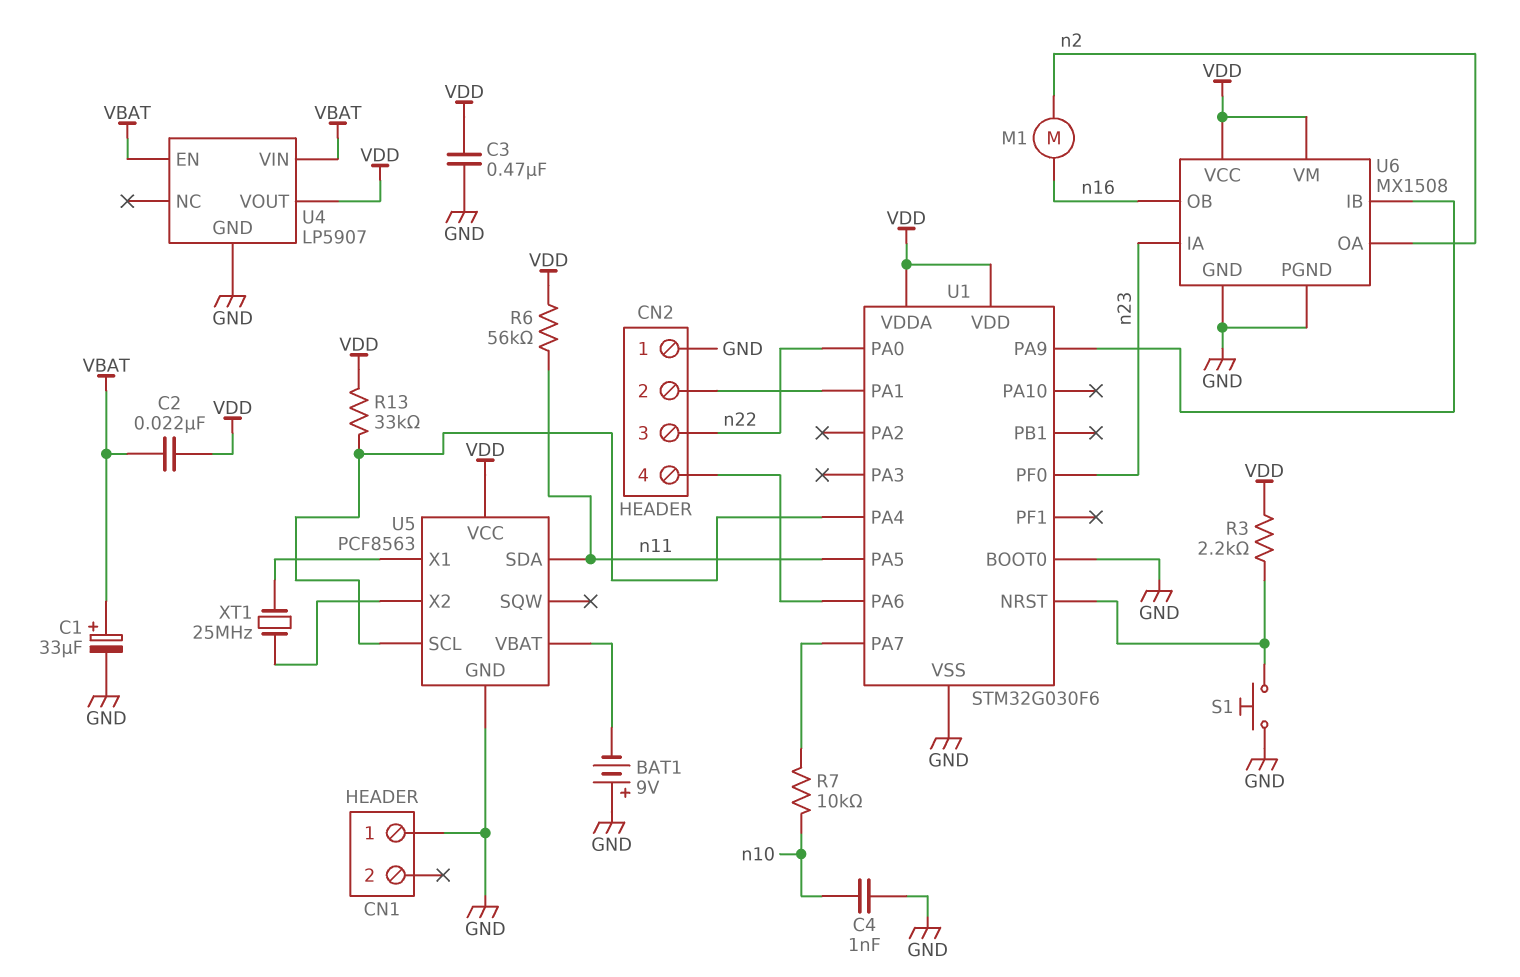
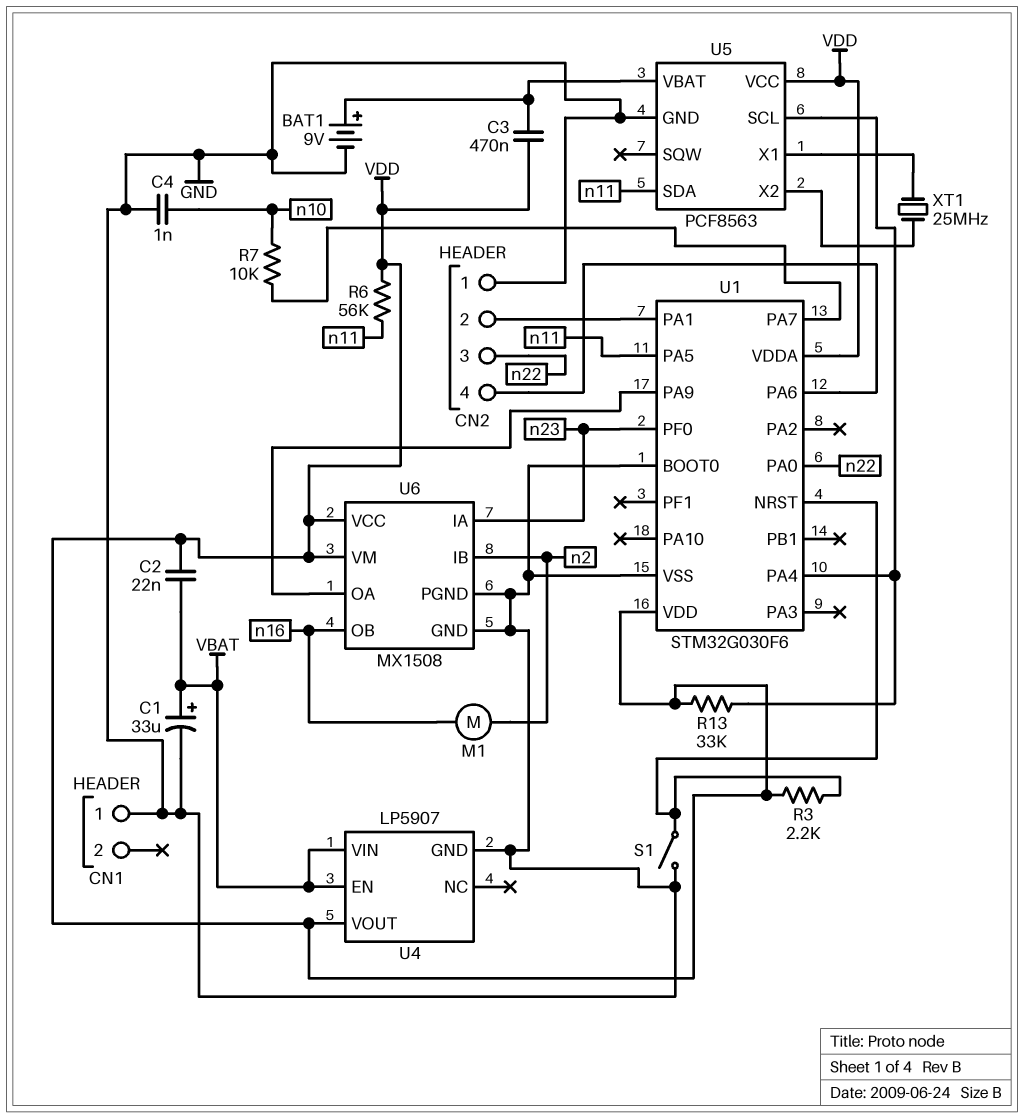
BAT1: 9V (plus GND, minus U5/VBAT) -> 9V (plus U5/VBAT, minus GND)
C3: 470nF (GND, VDD) -> 470nF (U5/VBAT, VDD)
S1: button (GND, U1/NRST) -> switch (GND, U1/NRST)
U6 pin IB: U1/PA9 -> n2
U6 pin OA: n2 -> U1/PA9

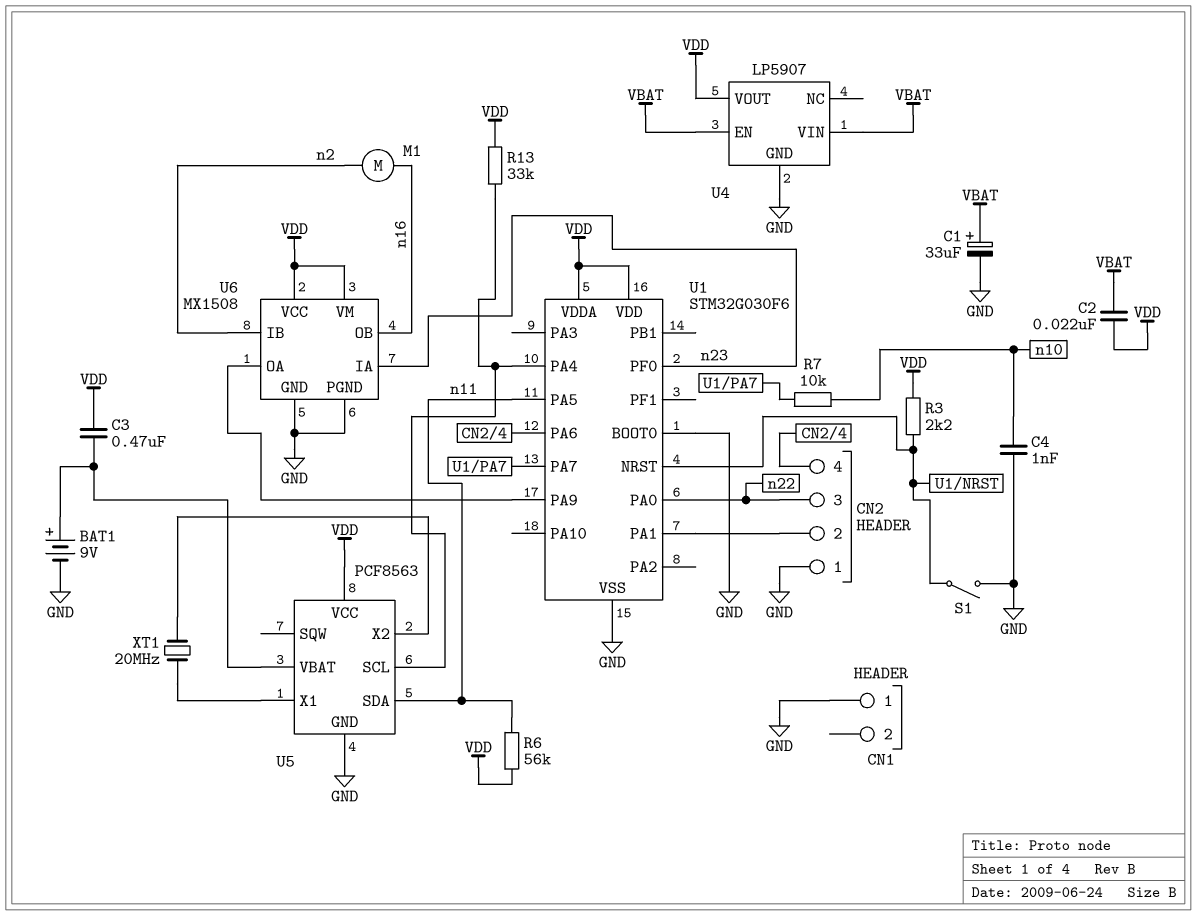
XT1: 25MHz (U5/X1, U5/X2) -> 20MHz (U5/X1, U5/X2)

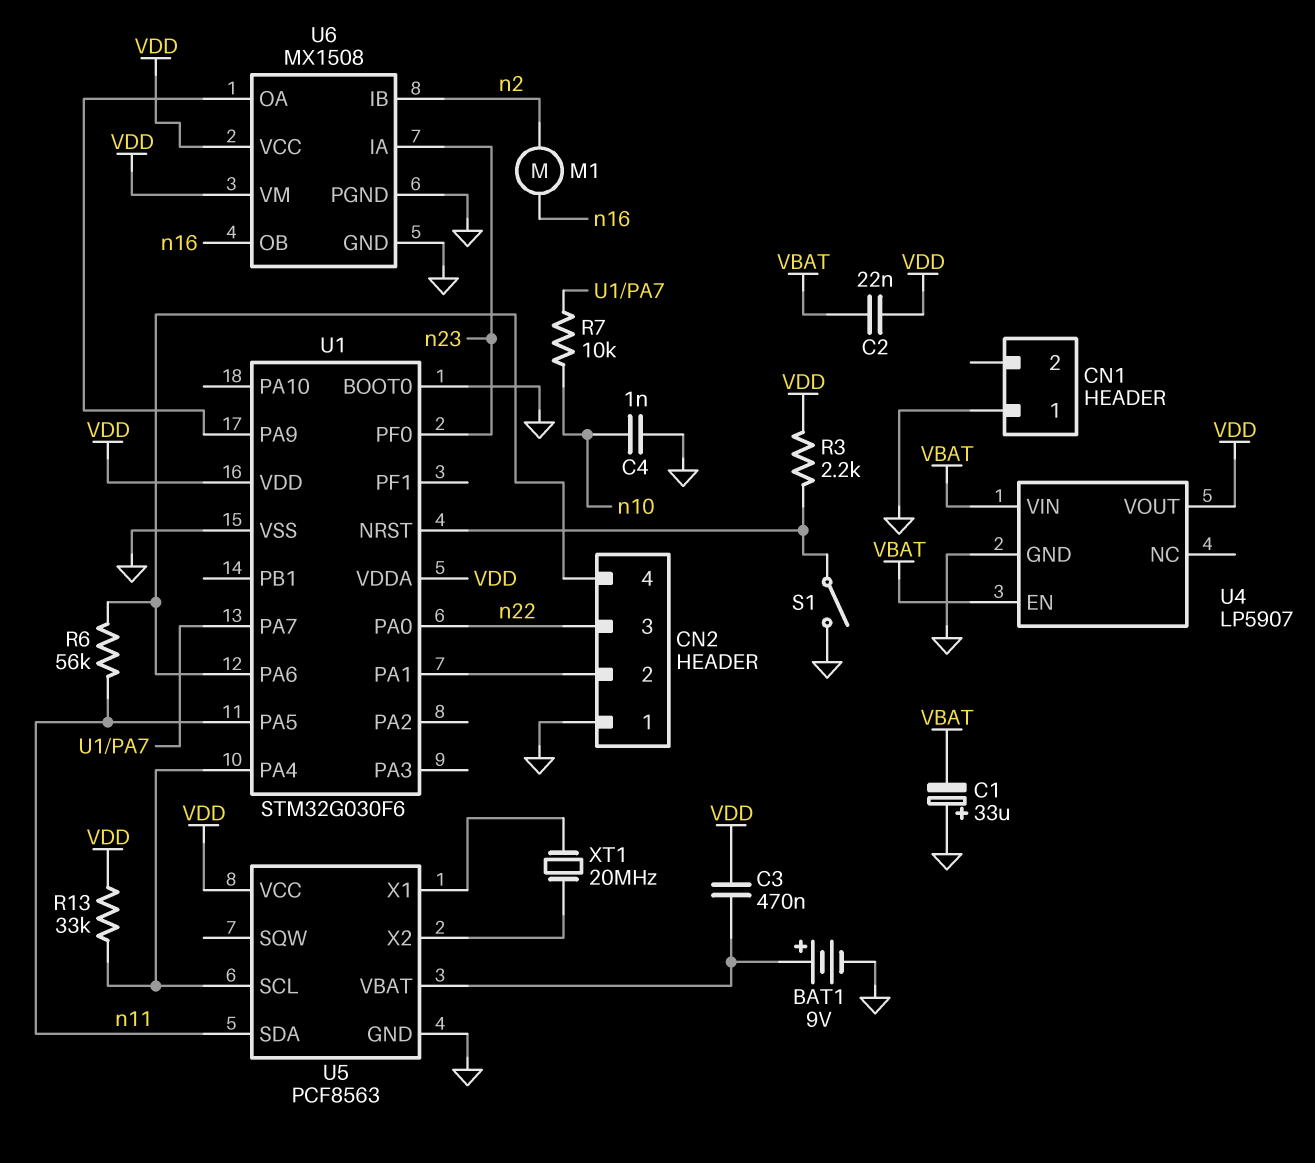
C1: 33uF (plus VBAT, minus GND) -> 33uF (plus GND, minus VBAT)
R6: 56k (VDD, n11) -> 56k (CN2/4, n11)

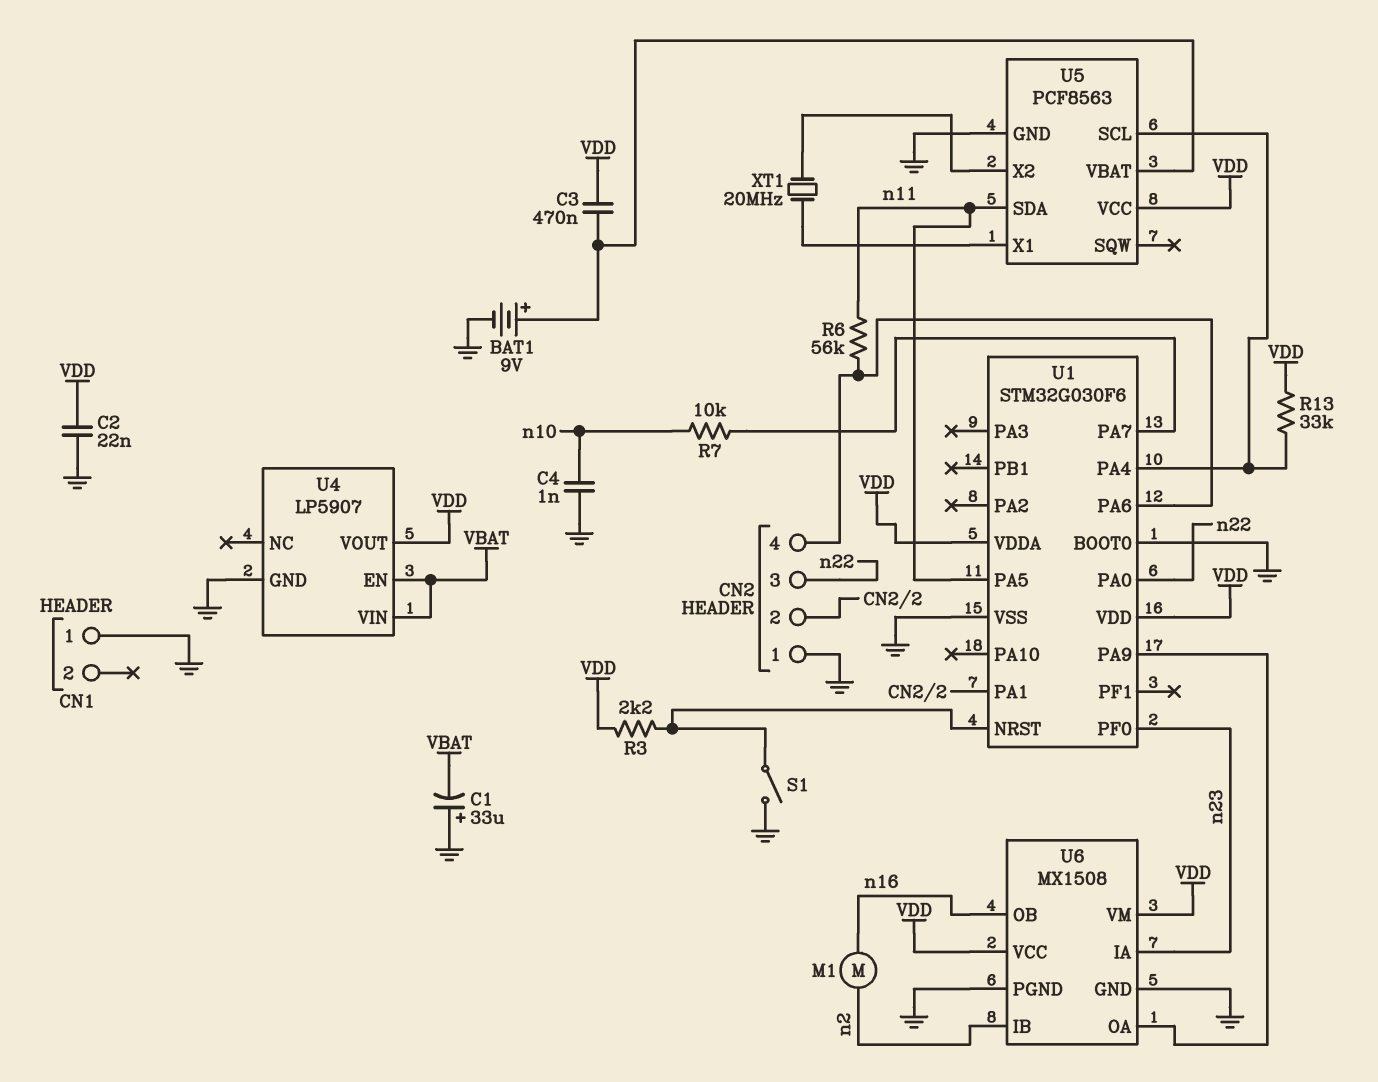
C2: 22nF (VBAT, VDD) -> 22nF (GND, VDD)

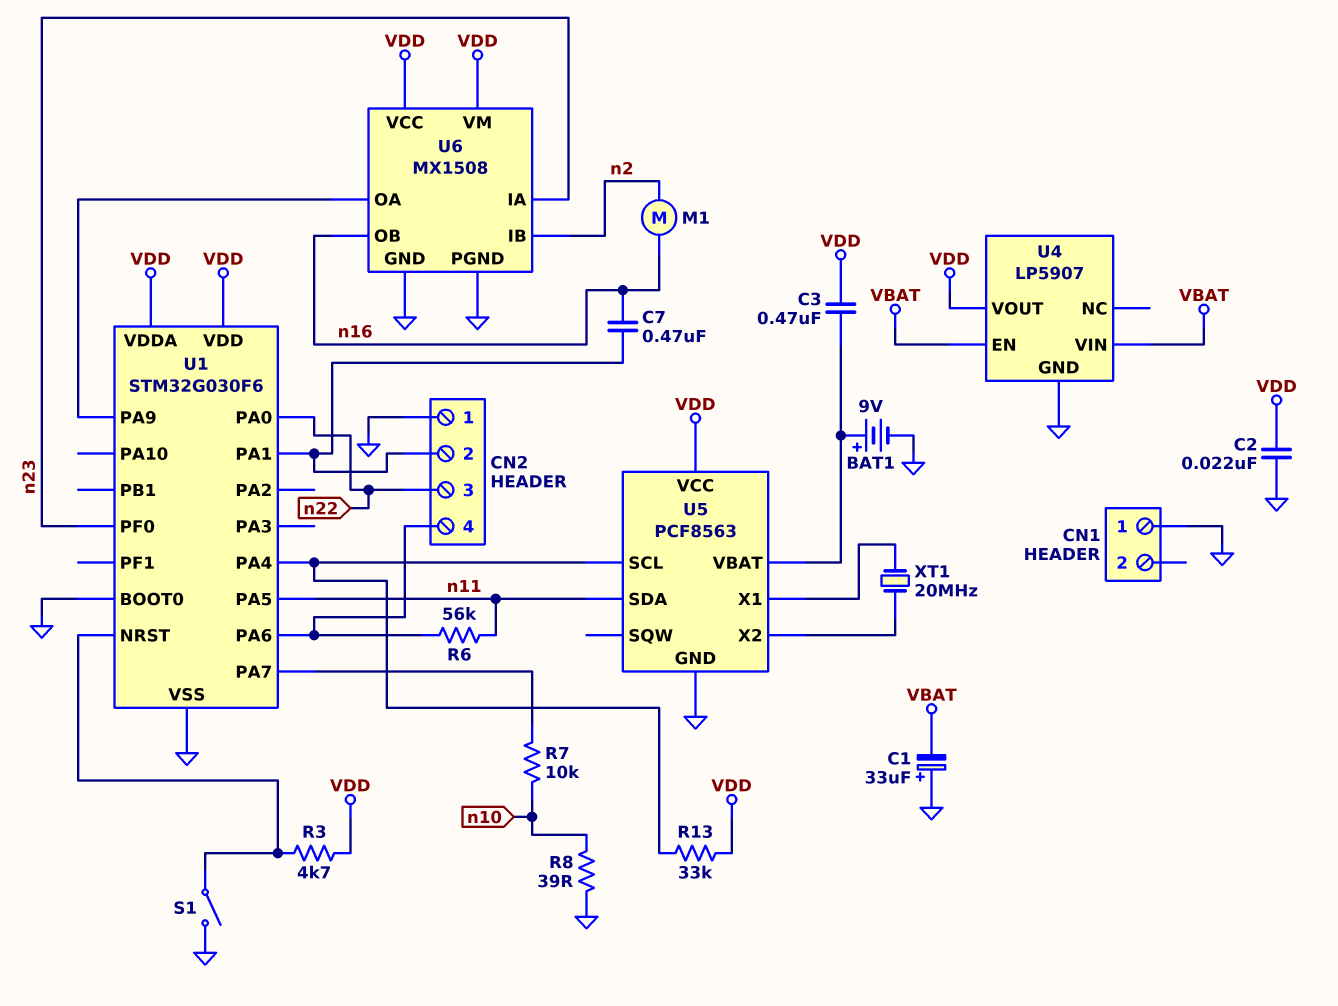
C4: 1nF (GND, n10) -> none
C7: none -> 470nF (CN2/2, n16)
R3: 2.2k (U1/NRST, VDD) -> 4.7k (U1/NRST, VDD)
R8: none -> 39 (GND, n10)

